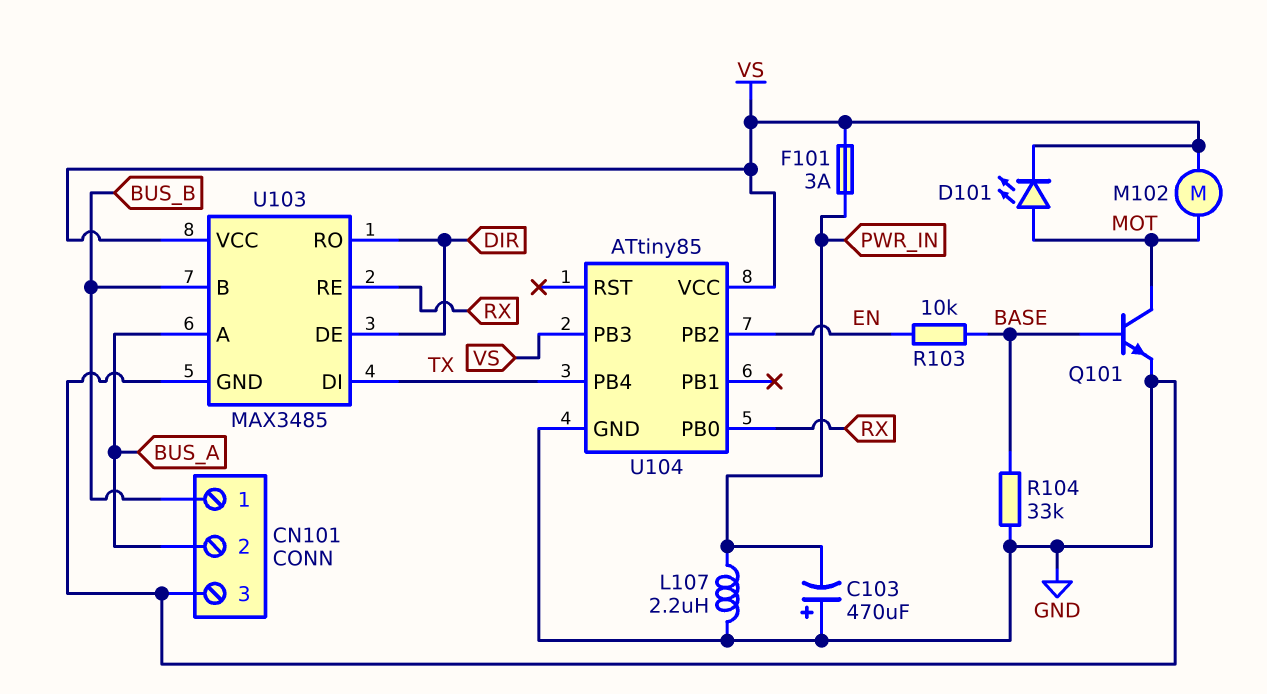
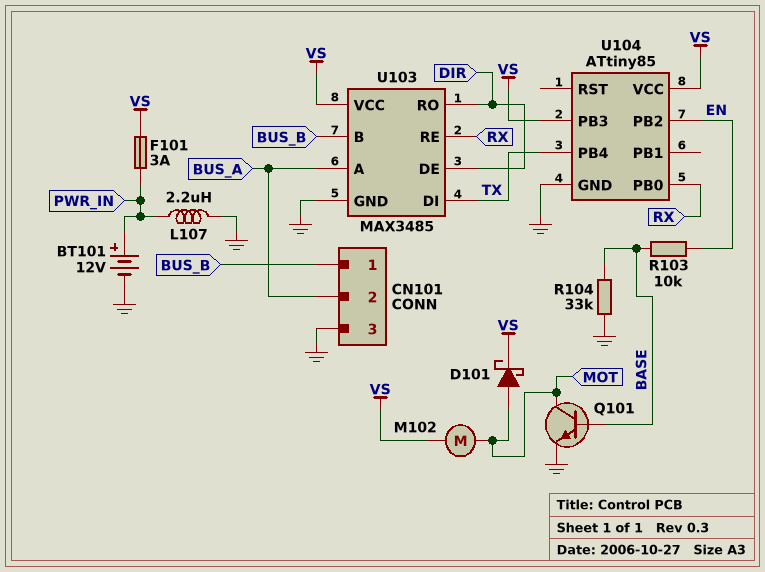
BT101: none -> 12V (plus PWR_IN, minus GND)
C103: 470uF (plus GND, minus PWR_IN) -> none
D101: LED (A MOT, K VS) -> schottky (A MOT, K VS)

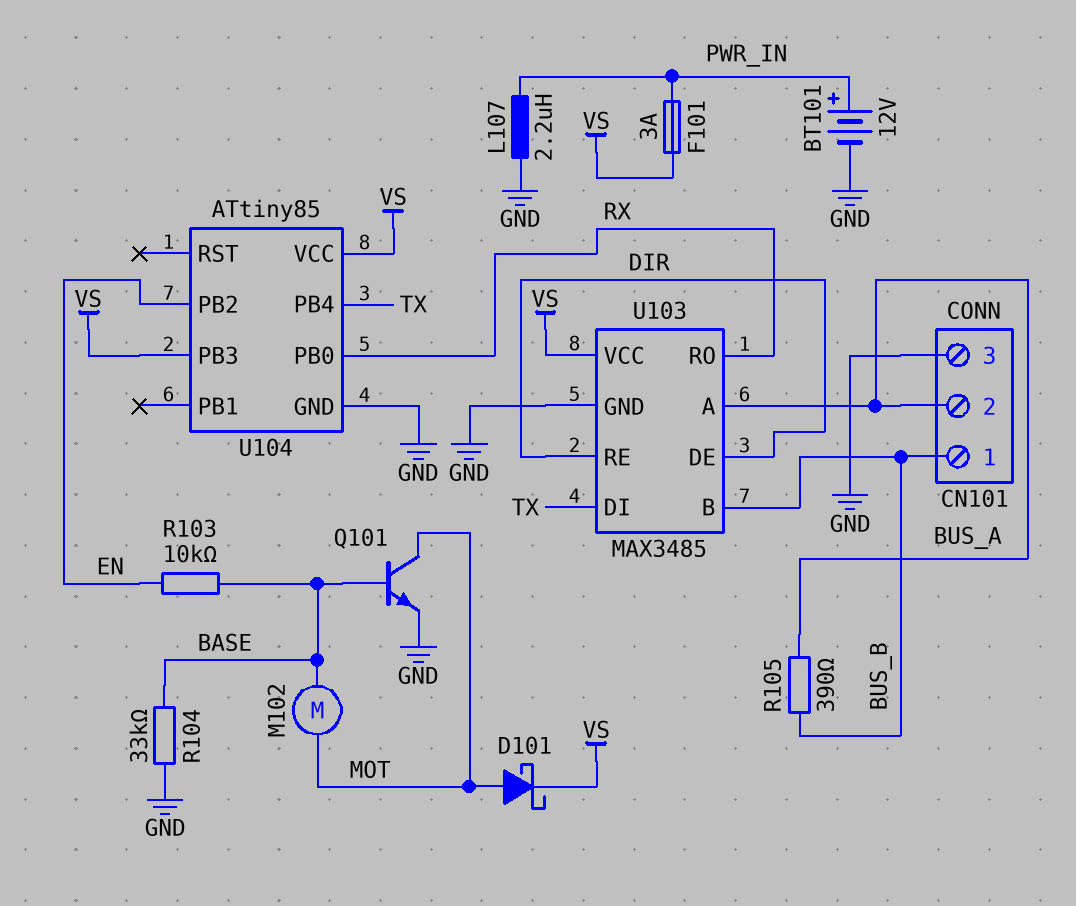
M102: motor (MOT, VS) -> motor (BASE, MOT)
R105: none -> 390 (BUS_A, BUS_B)
U103 pin RE: RX -> DIR
U103 pin RO: DIR -> RX

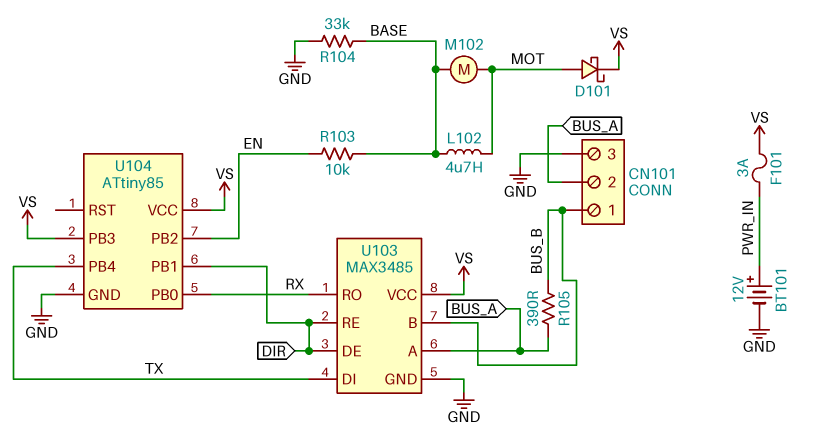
L102: none -> 4.7uH (BASE, MOT)
L107: 2.2uH (GND, PWR_IN) -> none
Q101: NPN (B BASE, C MOT, E GND) -> none
U104 pin PB1: none -> DIR

